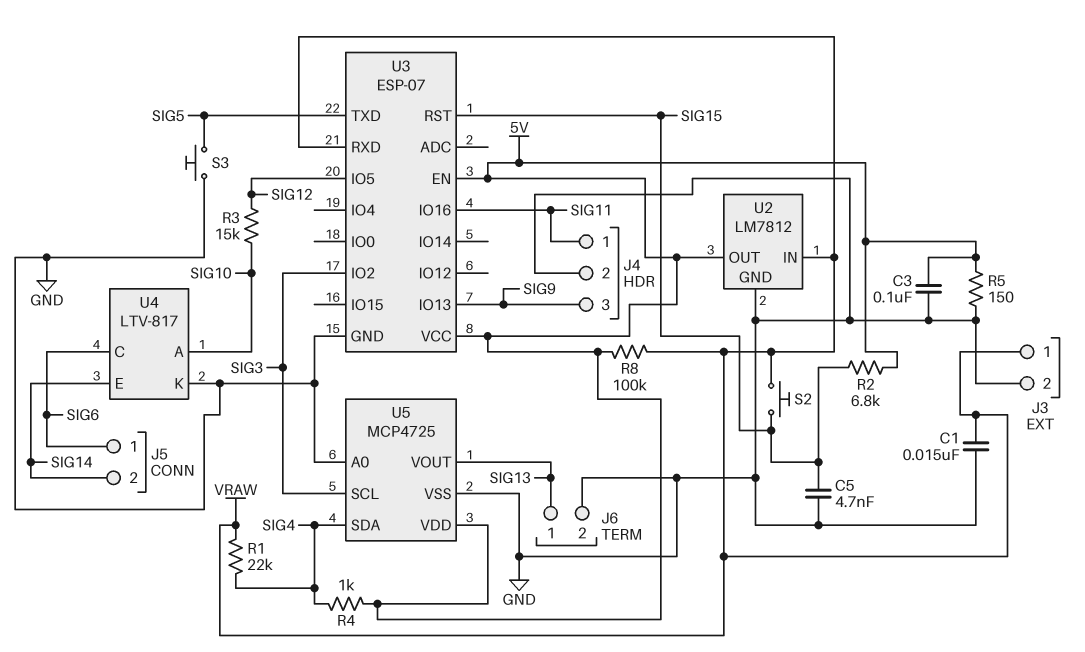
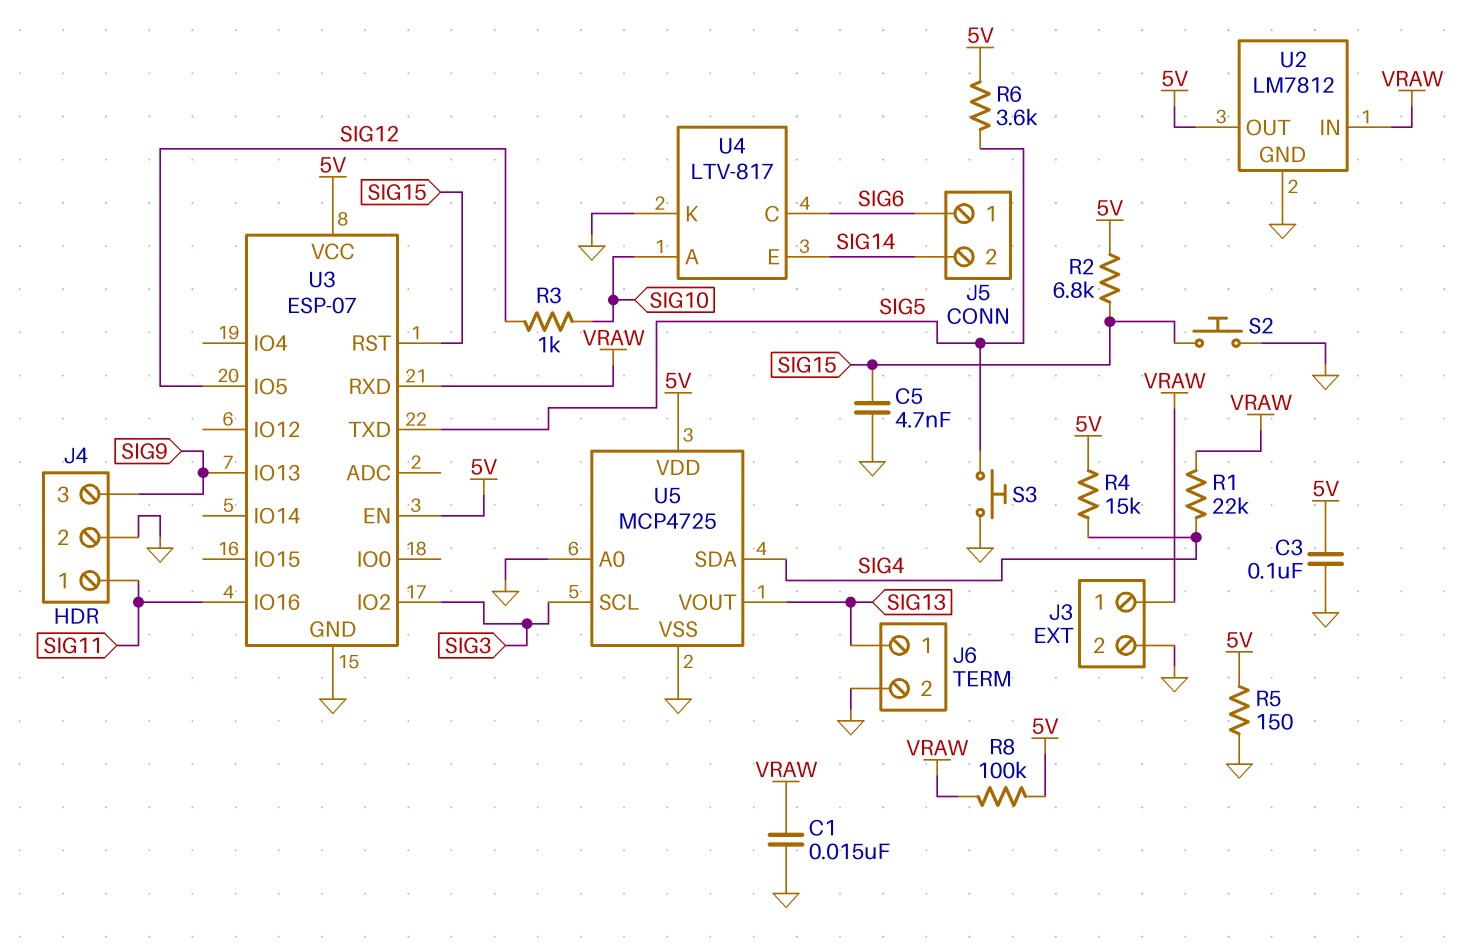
R3: 15k (SIG10, SIG12) -> 1k (SIG10, SIG12)
R4: 1k (5V, SIG4) -> 15k (5V, SIG4)
R6: none -> 3.6k (5V, SIG5)
S2: button (SIG15, VRAW) -> button (GND, SIG15)

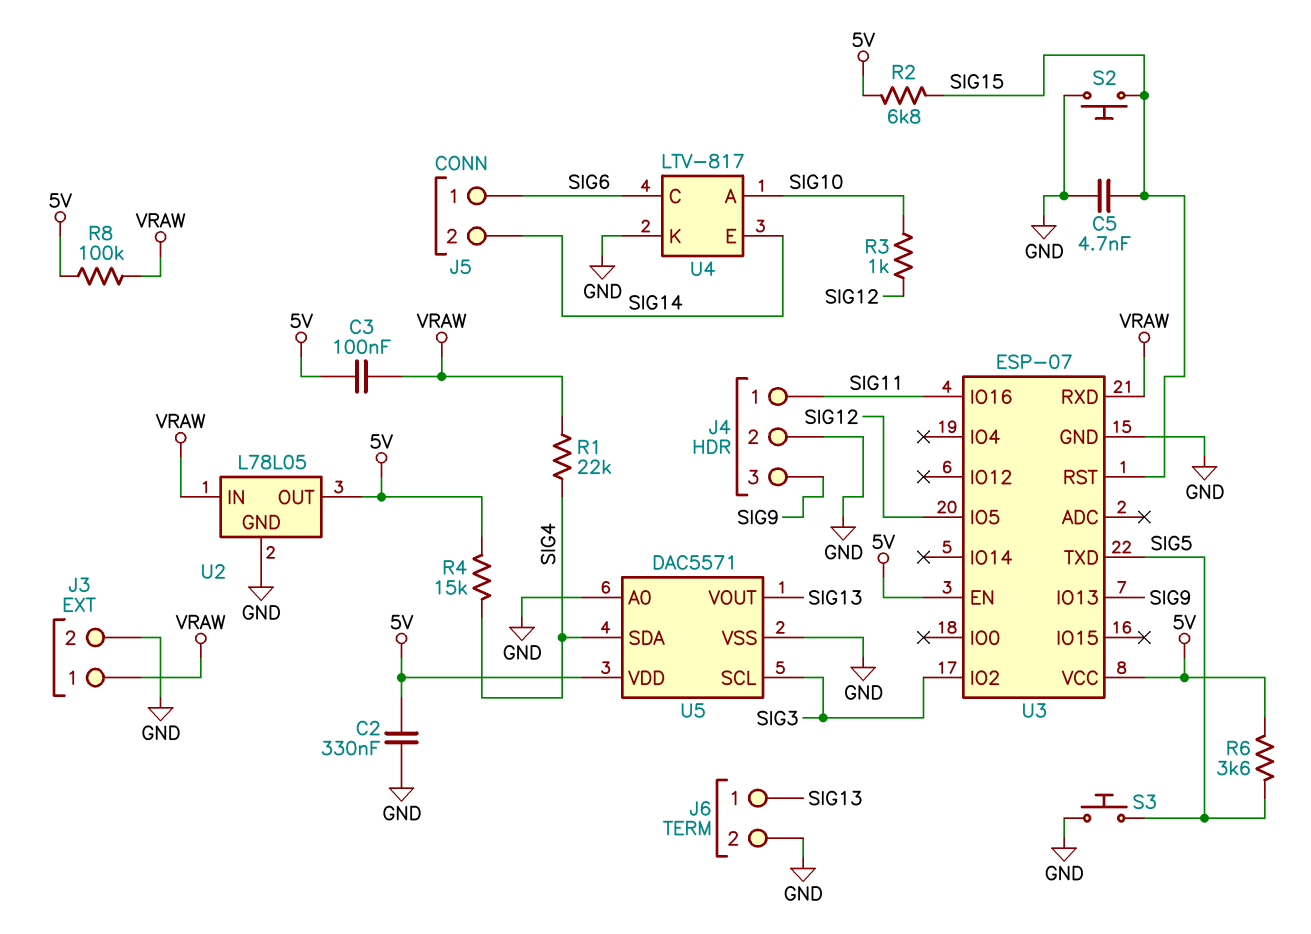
C1: 15nF (GND, VRAW) -> none
C2: none -> 330nF (5V, GND)
C3: 100nF (5V, GND) -> 100nF (5V, VRAW)
R5: 150 (5V, GND) -> none
U2: LM7812 -> L78L05
U5: MCP4725 -> DAC5571

